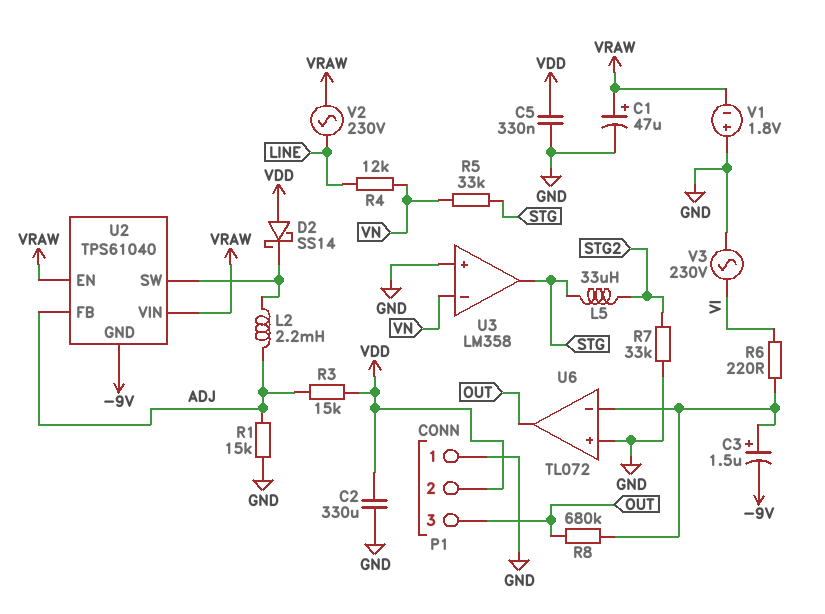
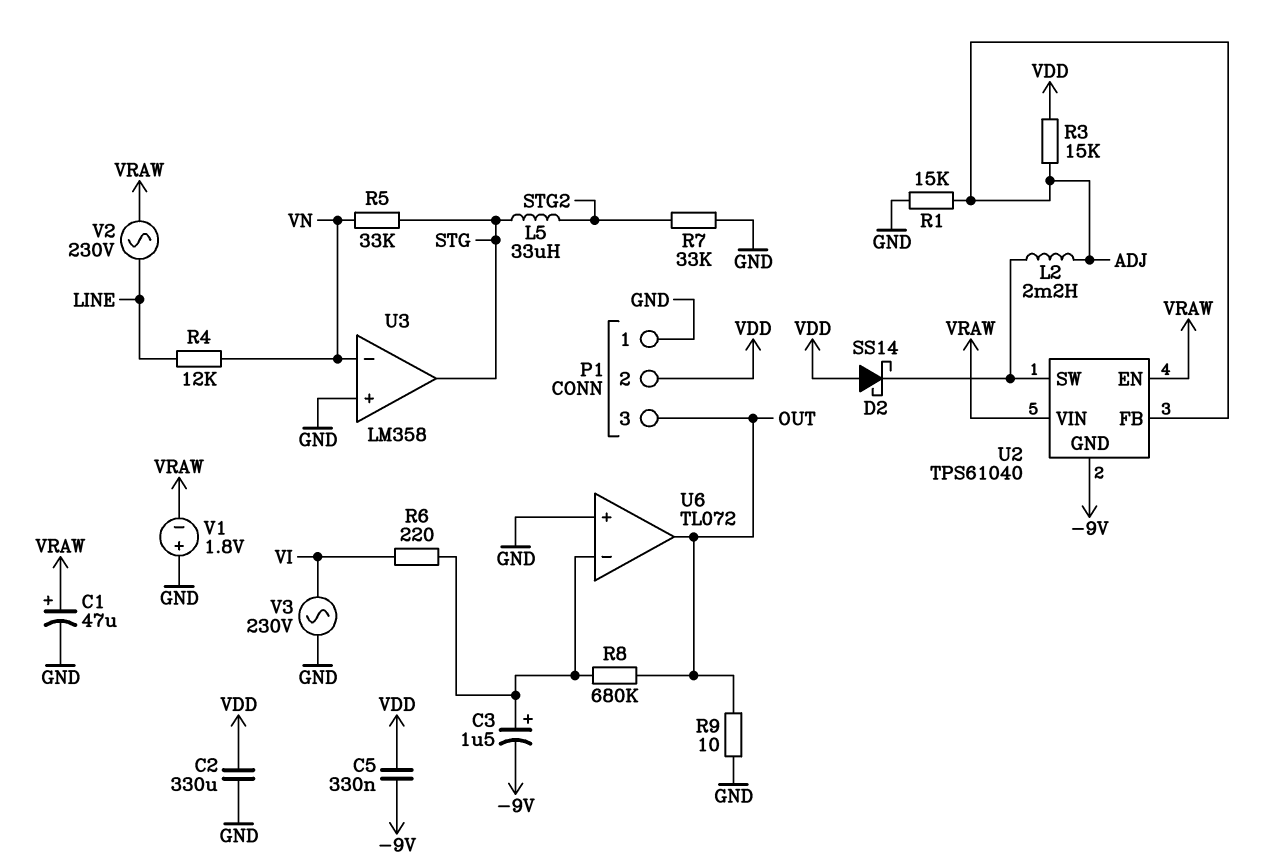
C5: 330nF (GND, VDD) -> 330nF (-9V, VDD)
R9: none -> 10 (GND, OUT)

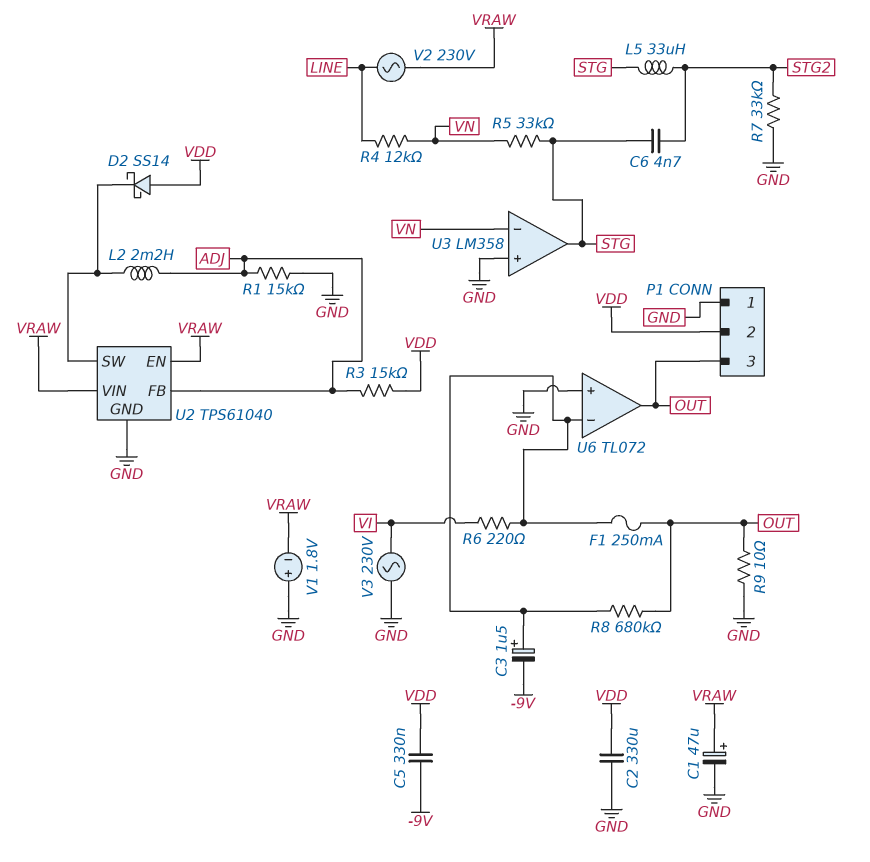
C6: none -> 4.7nF (STG, STG2)
F1: none -> 250mA (OUT, U6/in-)
U2 pin GND: -9V -> GND

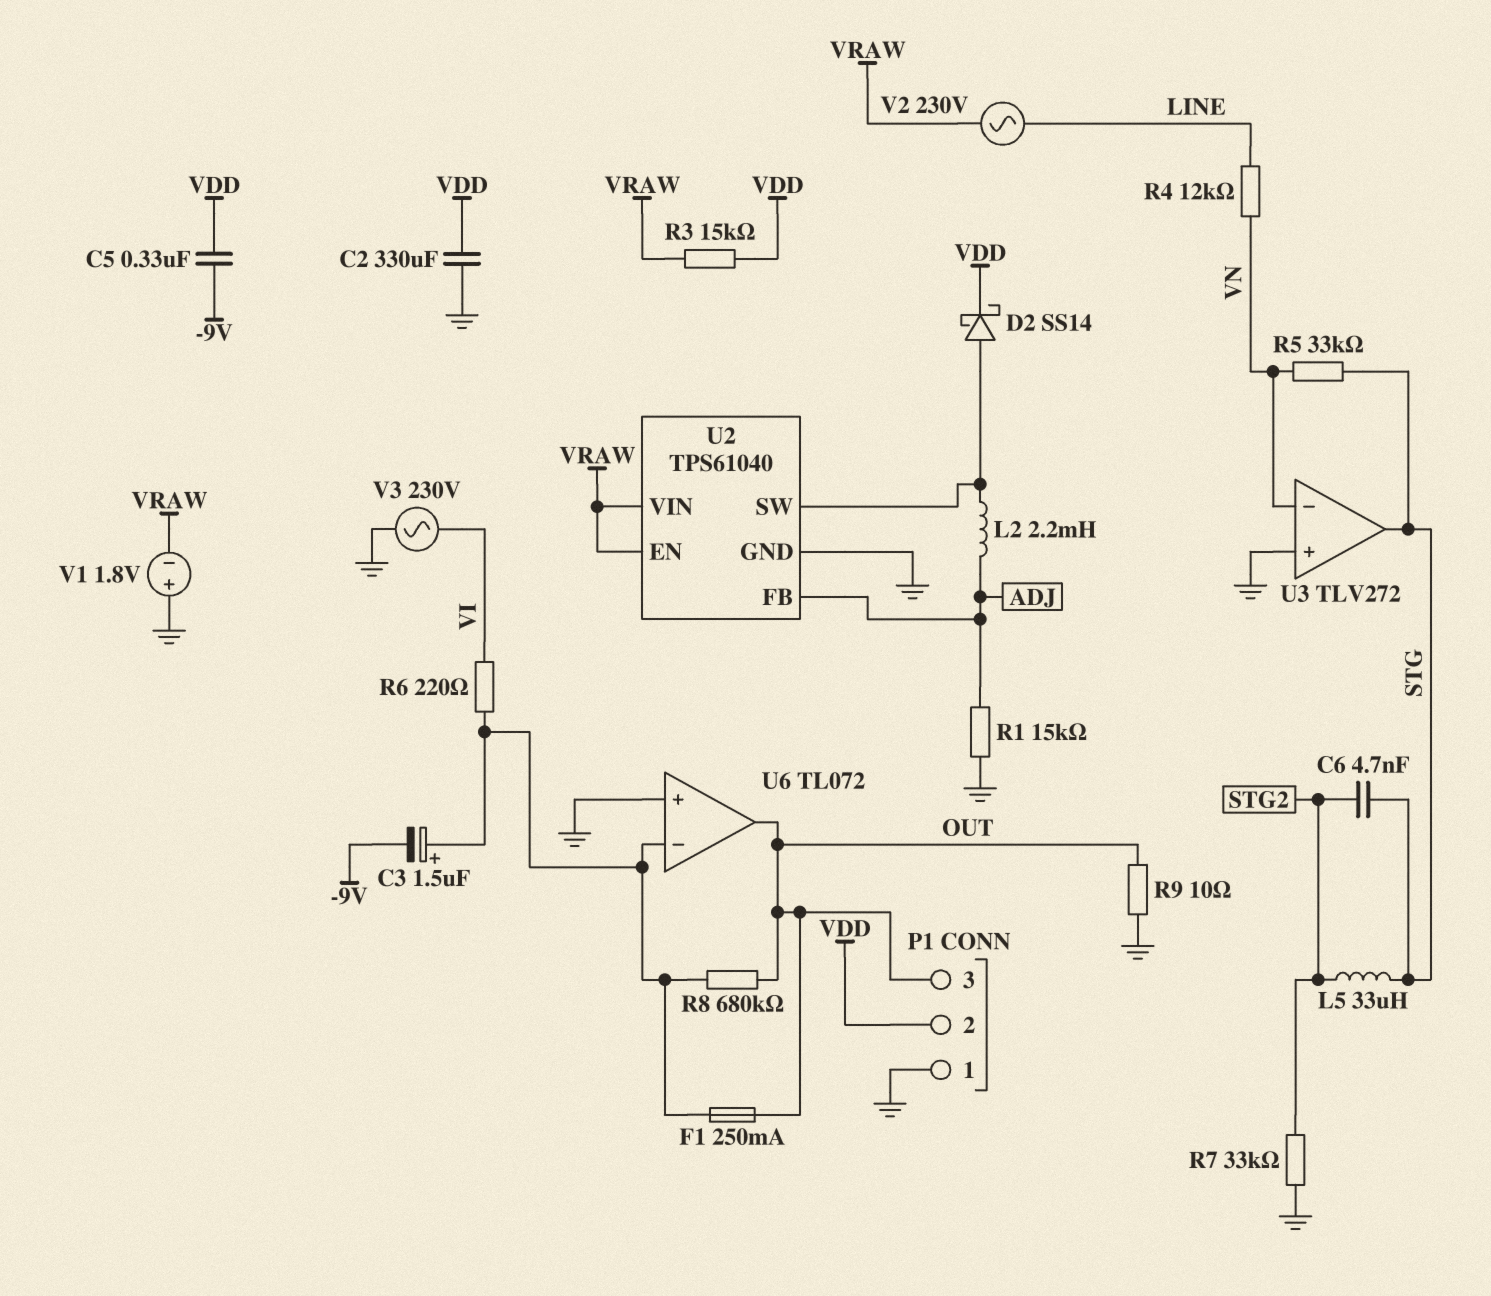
C1: 47uF (plus VRAW, minus GND) -> none
D2: schottky SS14 (A VDD, K U2/SW) -> schottky SS14 (A U2/SW, K VDD)
R3: 15k (ADJ, VDD) -> 15k (VDD, VRAW)
U3: LM358 -> TLV272

